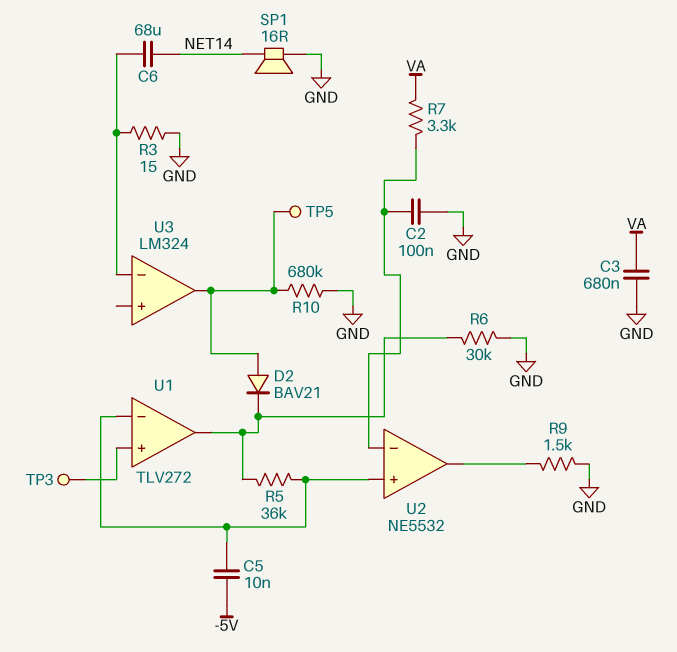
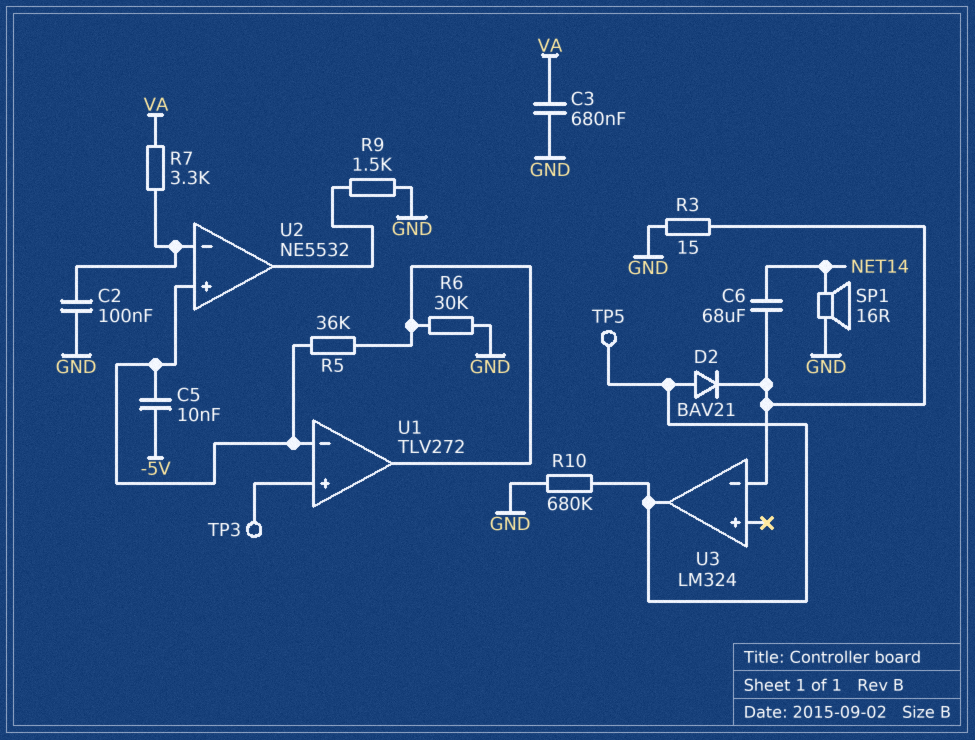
D2: diode BAV21 (A U3/out, K U1/out) -> diode BAV21 (A U3/out, K U3/in-)

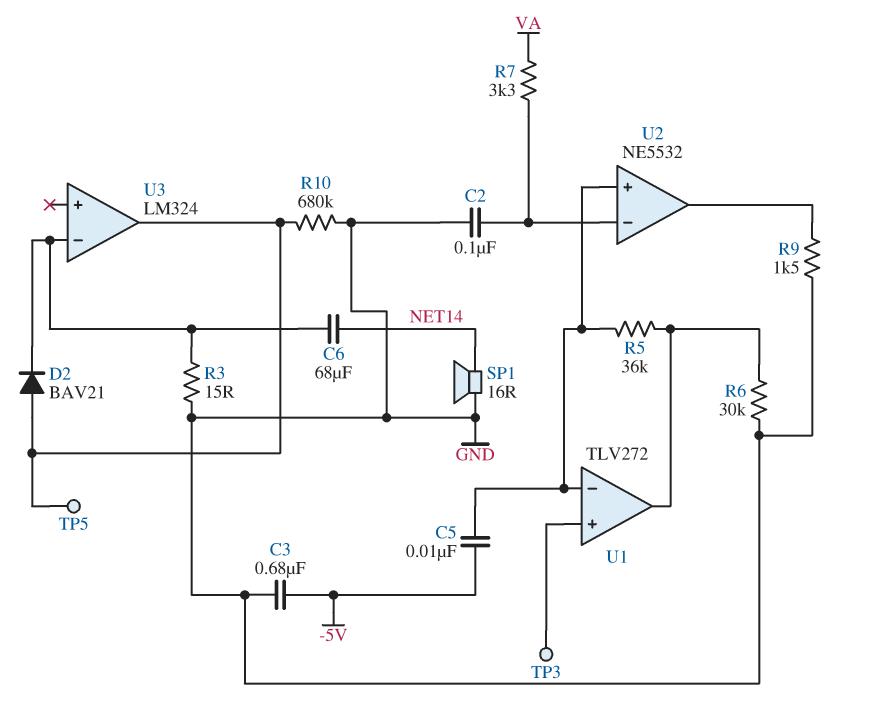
C3: 680nF (GND, VA) -> 680nF (-5V, GND)

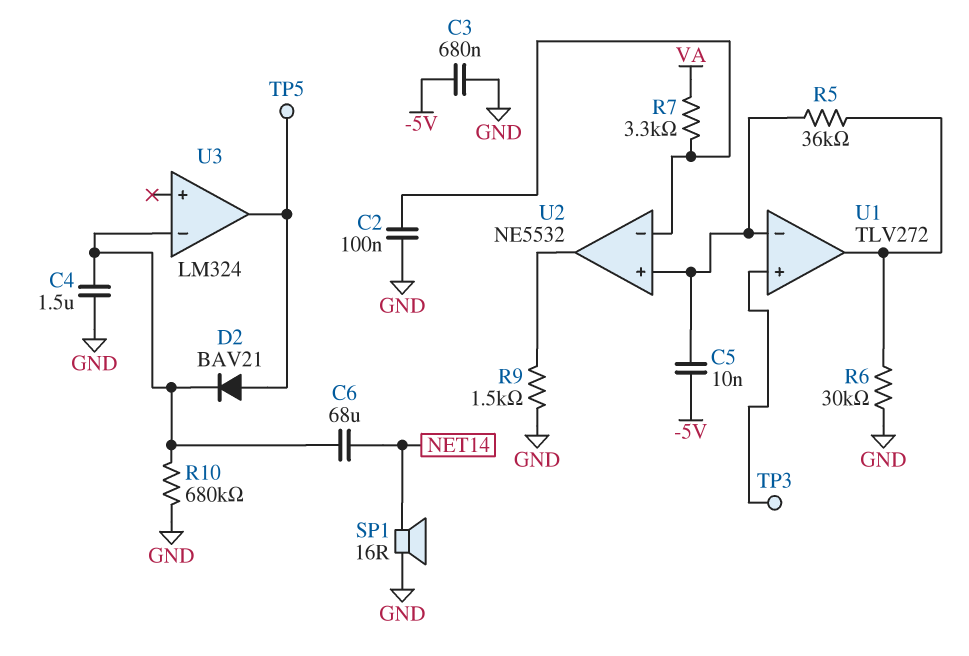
C4: none -> 1.5uF (GND, U3/in-)
R3: 15 (GND, U3/in-) -> none
R10: 680k (GND, U3/out) -> 680k (GND, U3/in-)

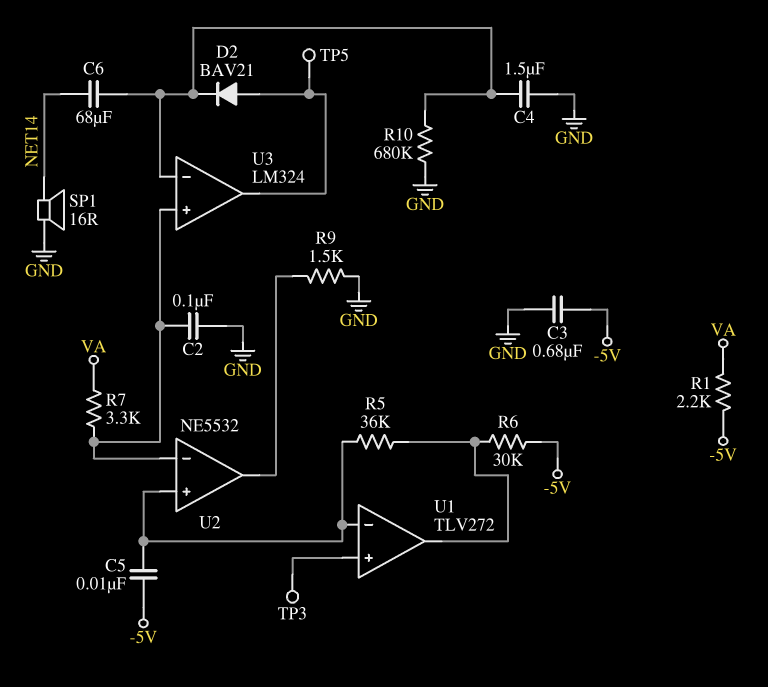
R1: none -> 2.2k (-5V, VA)
R6: 30k (GND, U1/out) -> 30k (-5V, U1/out)
U3 pin in+: none -> U2/in-

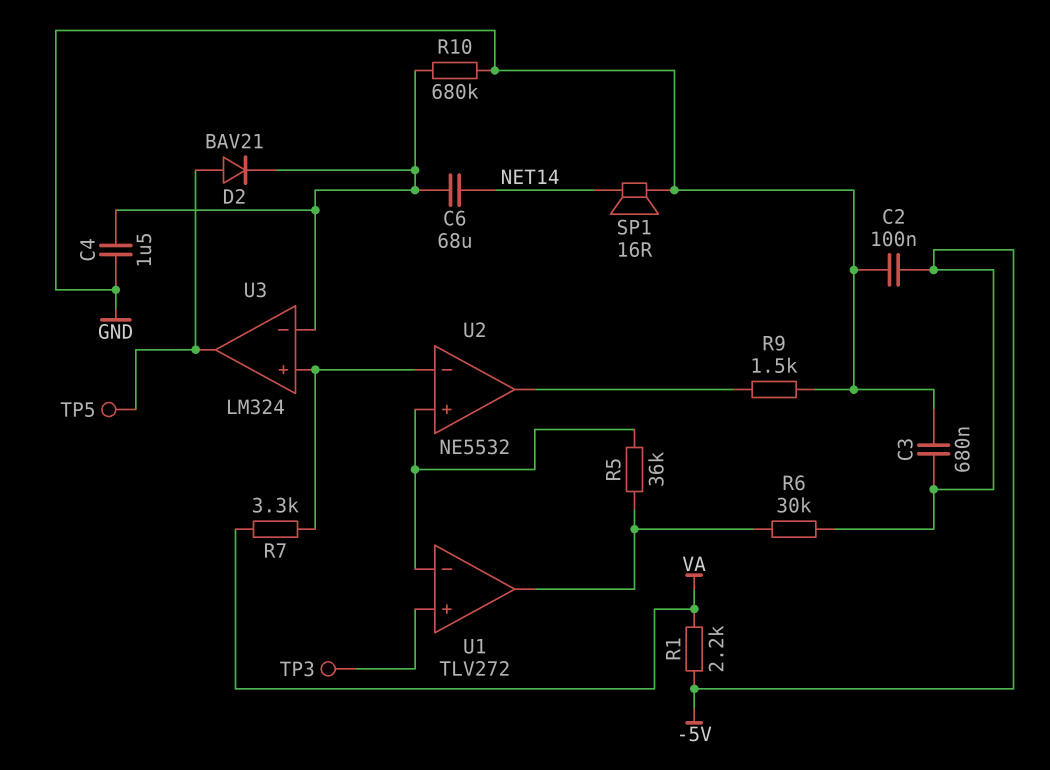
C2: 100nF (GND, U2/in-) -> 100nF (-5V, GND)
C5: 10nF (-5V, U1/in-) -> none

